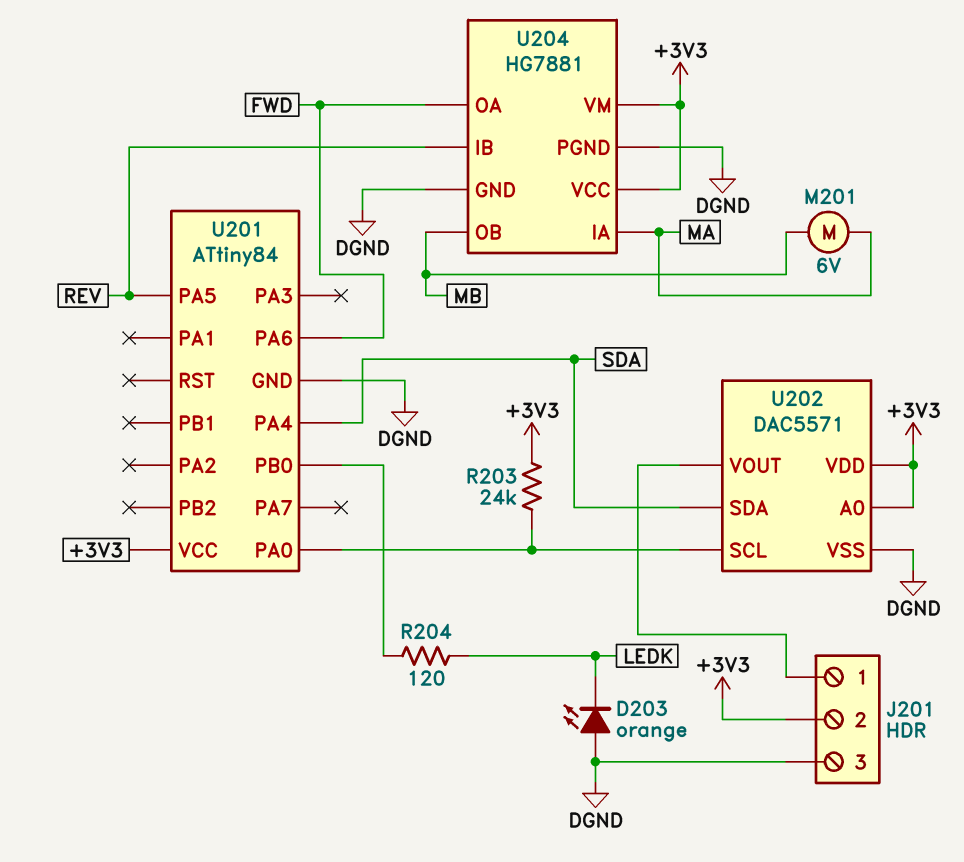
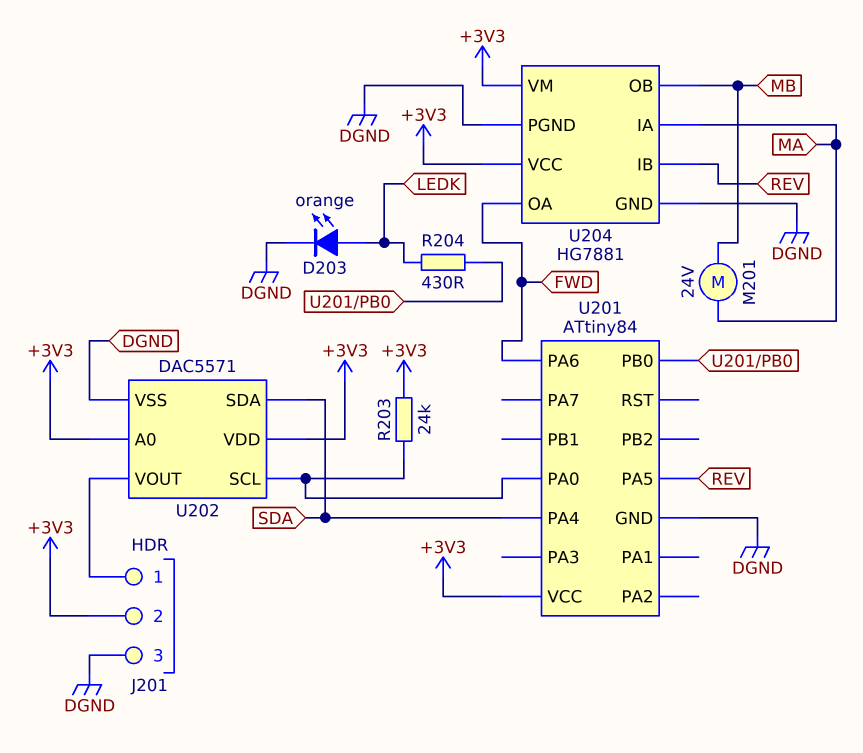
D203: LED orange (A DGND, K LEDK) -> LED orange (A LEDK, K DGND)
M201: motor 6V (MA, MB) -> motor 24V (MA, MB)
R204: 120 (LEDK, U201/PB0) -> 430 (LEDK, U201/PB0)

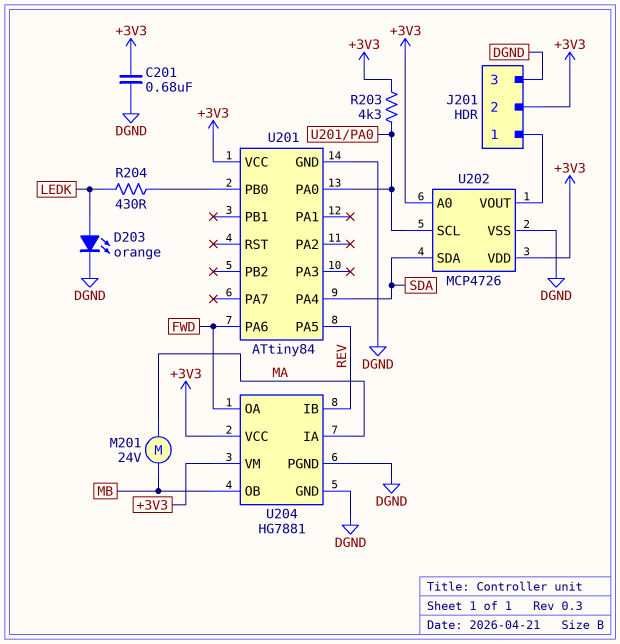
C201: none -> 680nF (+3V3, DGND)
R203: 24k (+3V3, U201/PA0) -> 4.3k (+3V3, U201/PA0)
U202: DAC5571 -> MCP4726

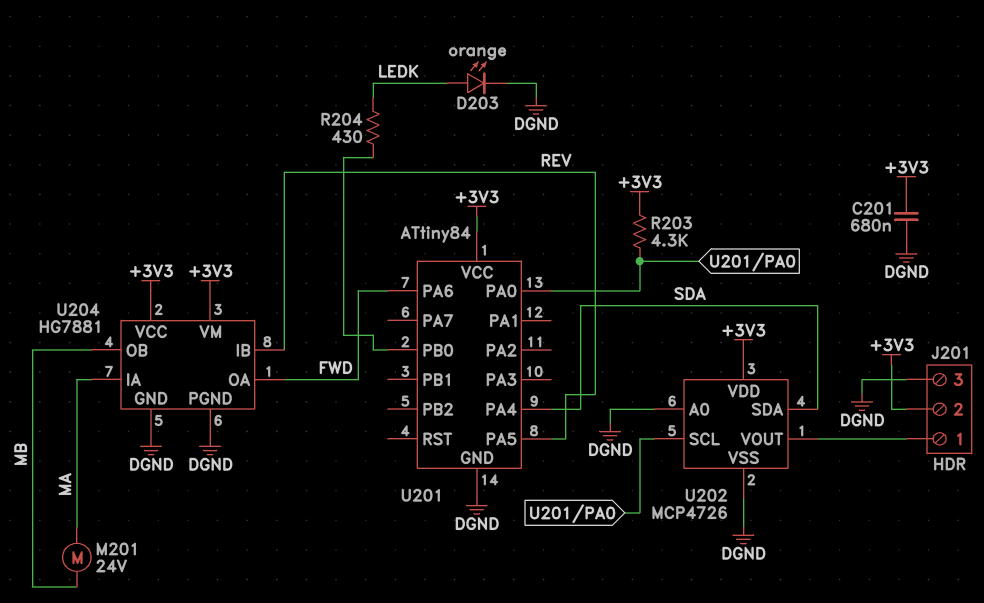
U202 pin A0: +3V3 -> DGND

